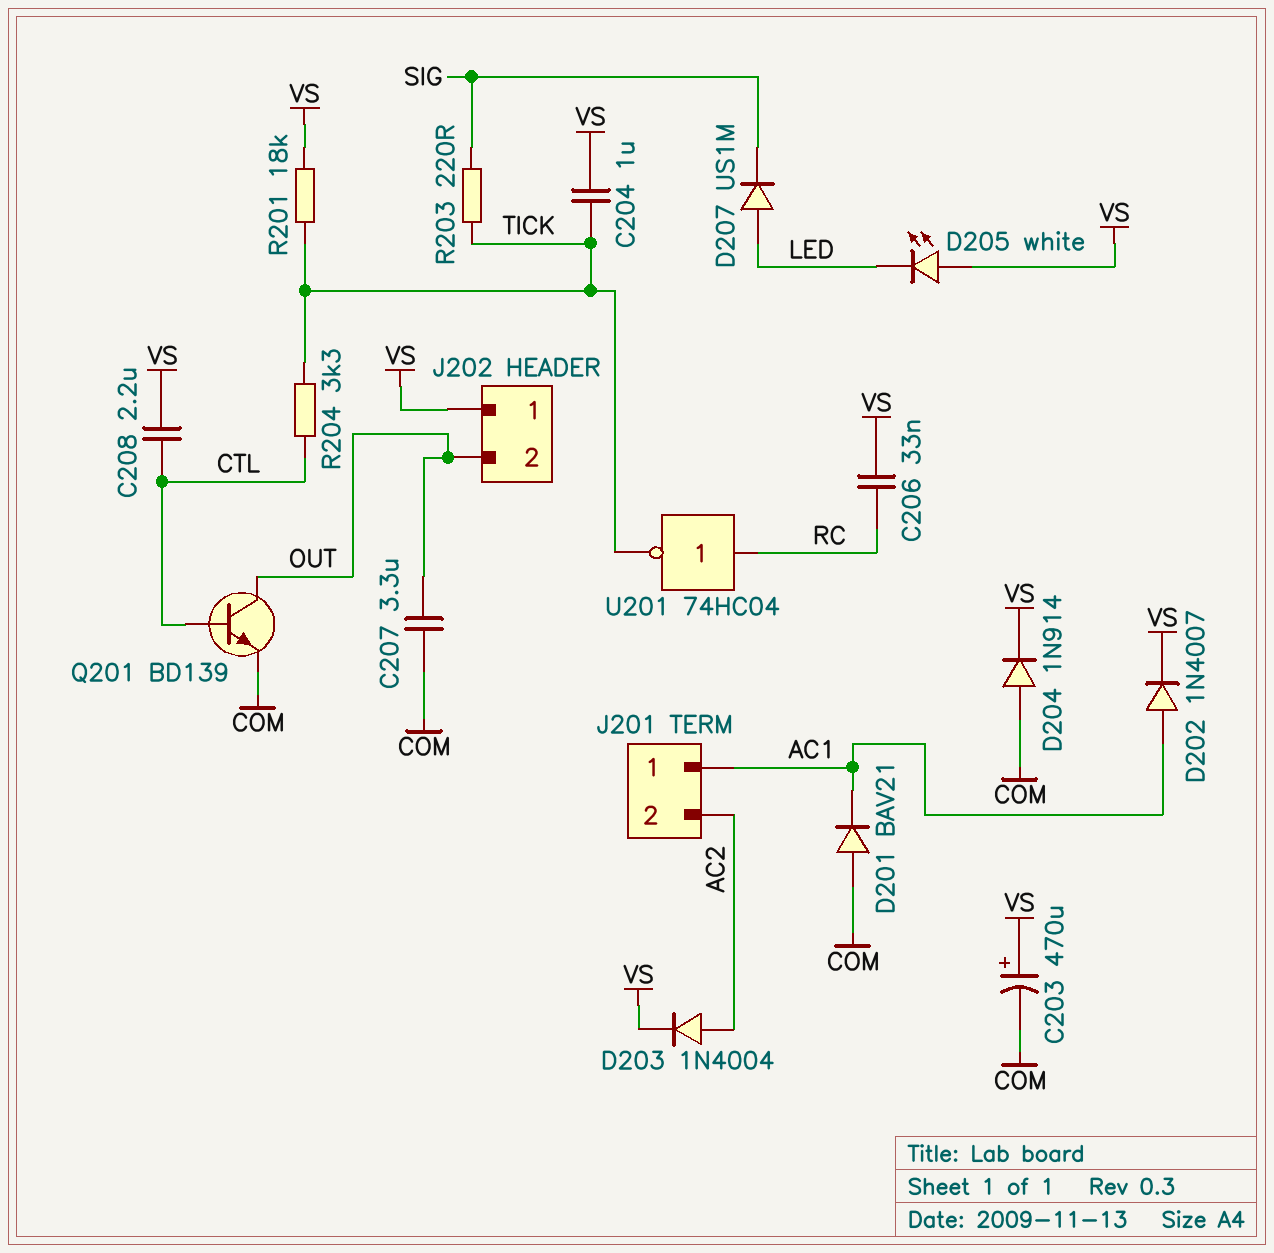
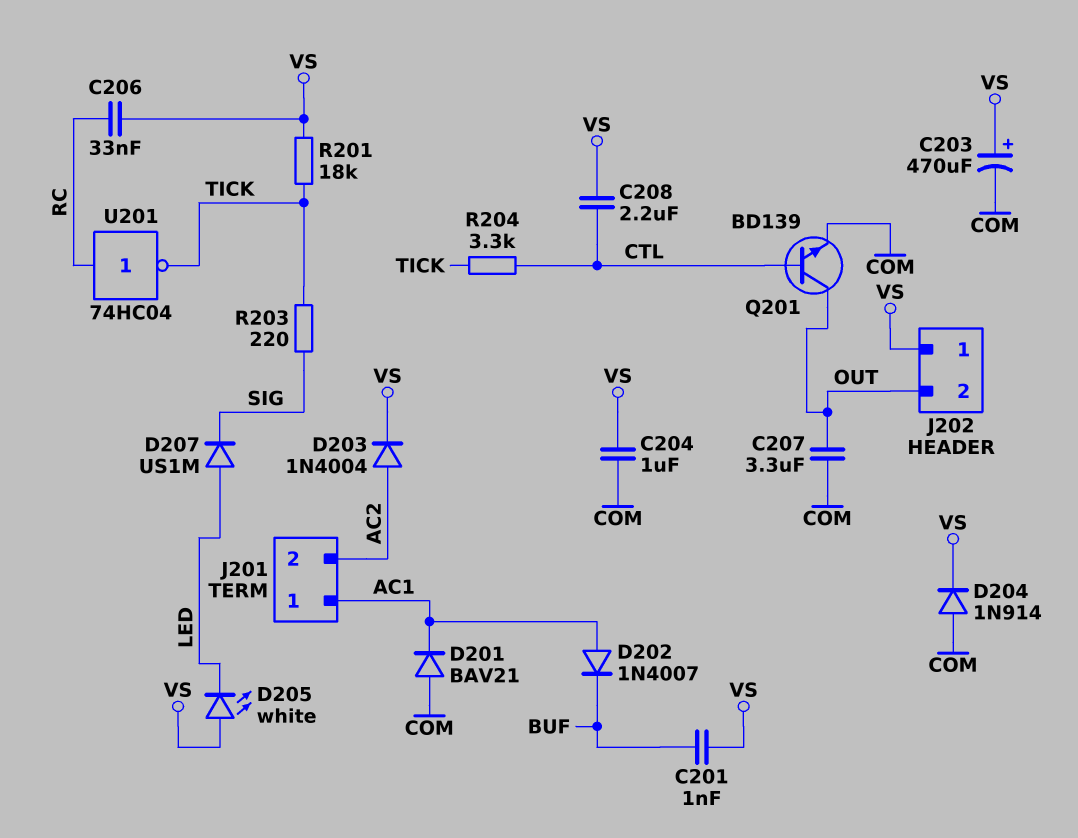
C201: none -> 1nF (BUF, VS)
C204: 1uF (TICK, VS) -> 1uF (COM, VS)
D202: diode 1N4007 (A AC1, K VS) -> diode 1N4007 (A AC1, K BUF)

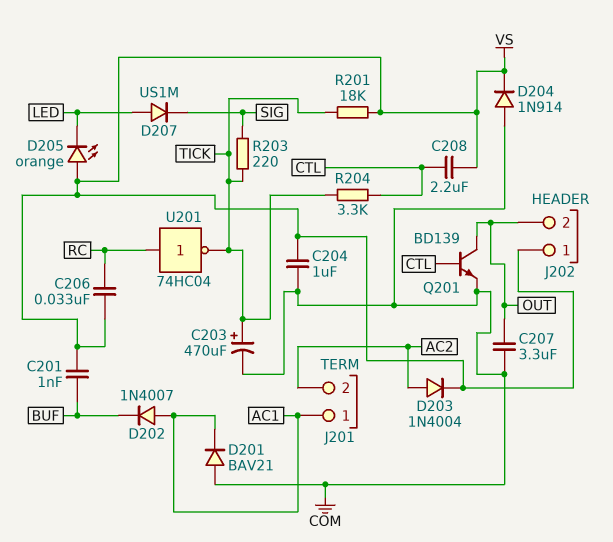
C203: 470uF (plus VS, minus COM) -> 470uF (plus TICK, minus COM)
D205: LED white (A VS, K LED) -> LED orange (A VS, K LED)

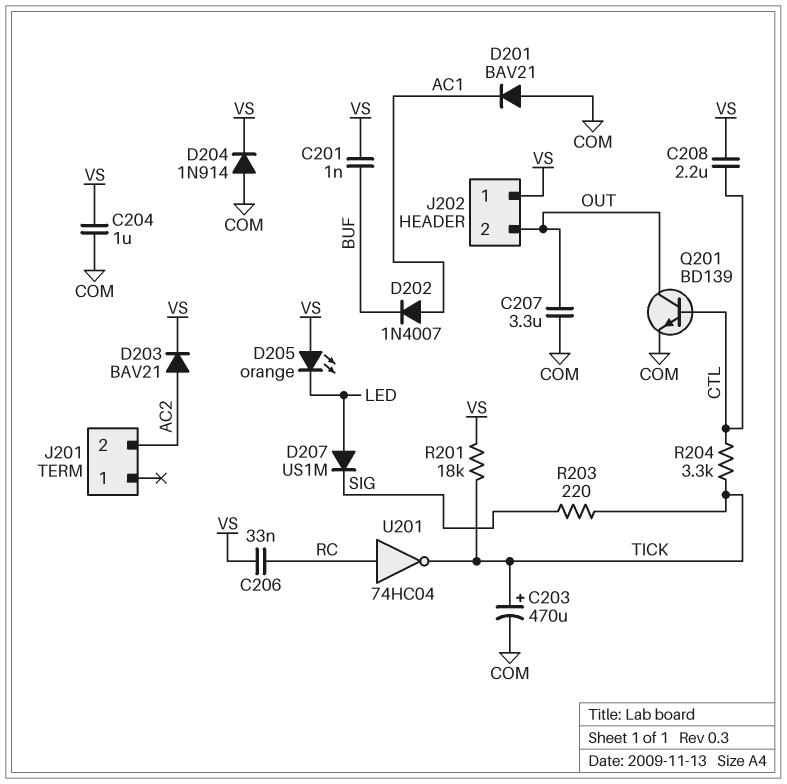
D203: diode 1N4004 (A AC2, K VS) -> diode BAV21 (A AC2, K VS)
J201 pin 1: AC1 -> none

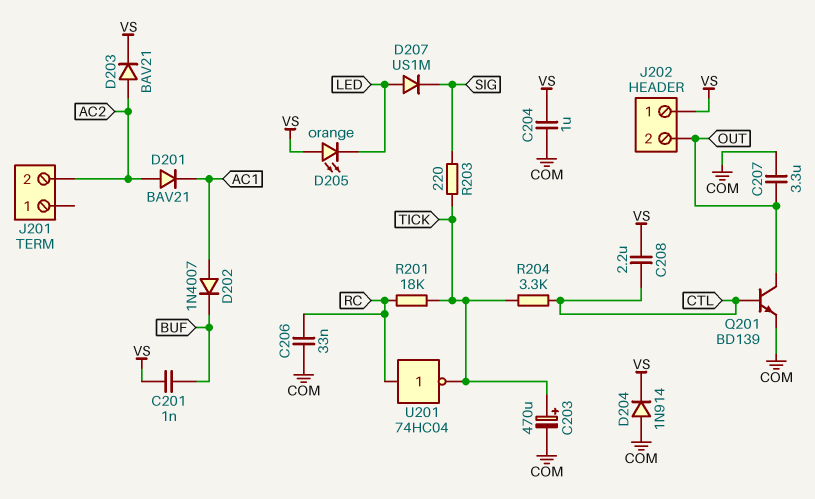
C206: 33nF (RC, VS) -> 33nF (COM, RC)
D201: diode BAV21 (A COM, K AC1) -> diode BAV21 (A AC2, K AC1)
R201: 18k (TICK, VS) -> 18k (RC, TICK)

